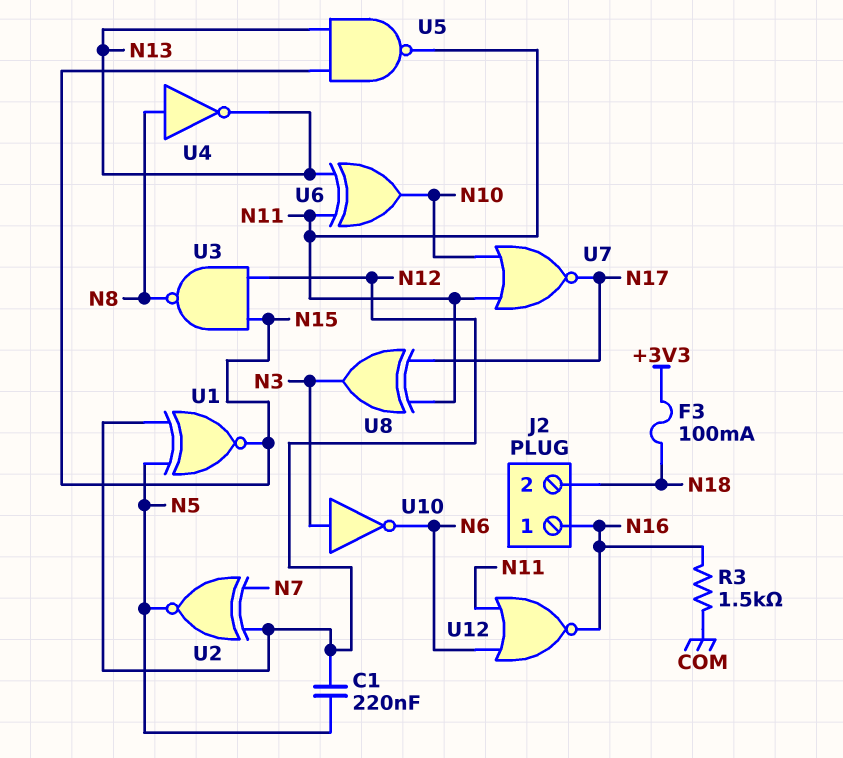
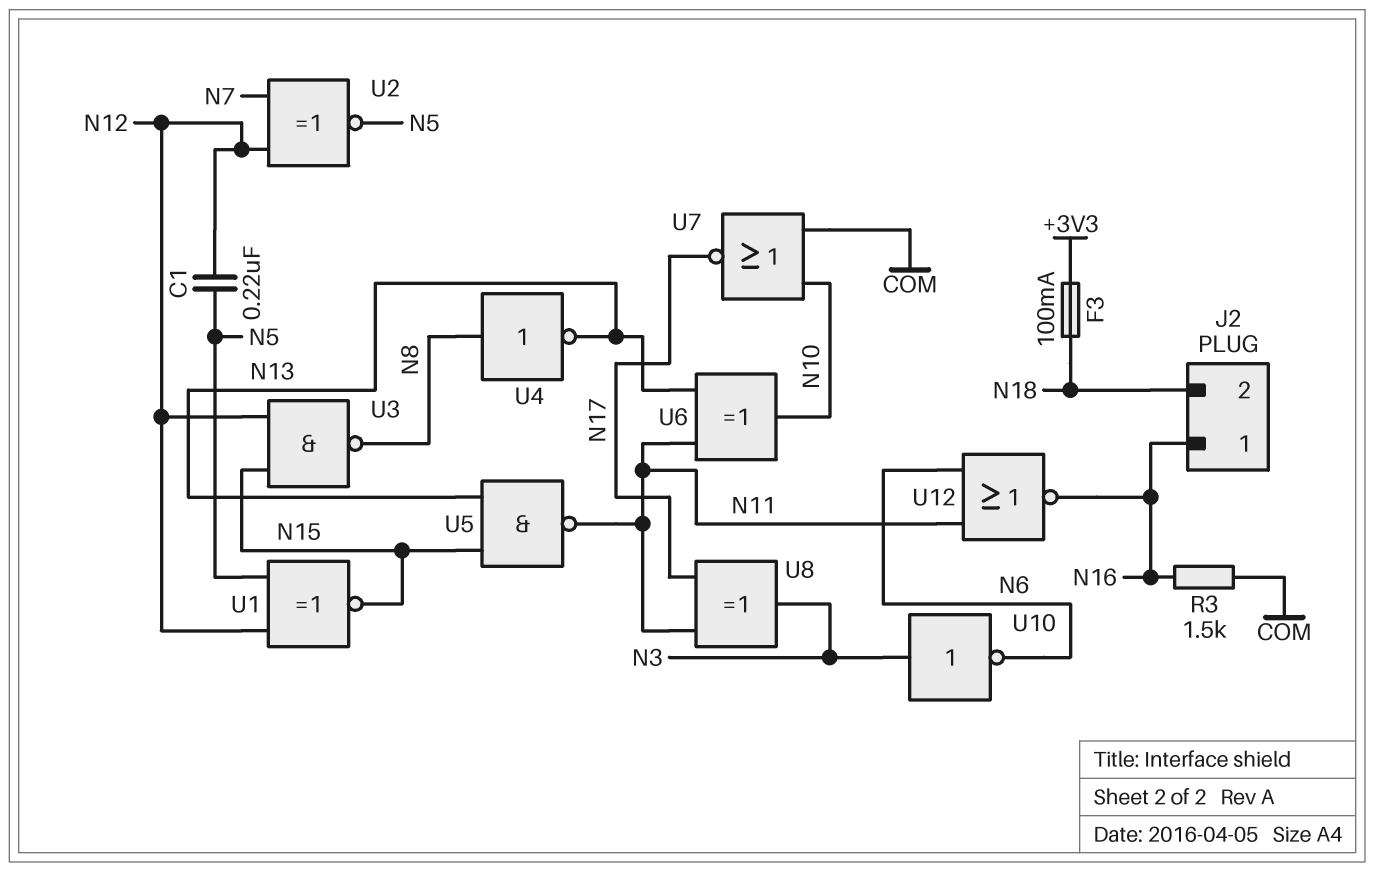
U7: NOR (in N10, in N11, out N17) -> NOR (in COM, in N10, out N17)

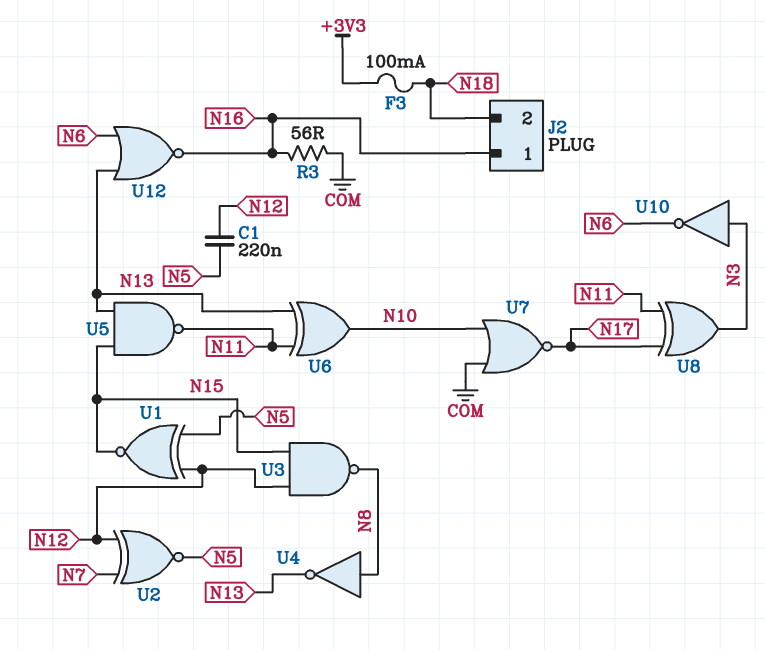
R3: 1.5k (COM, N16) -> 56 (COM, N16)
U12: NOR (in N6, in N11, out N16) -> NOR (in N6, in N13, out N16)

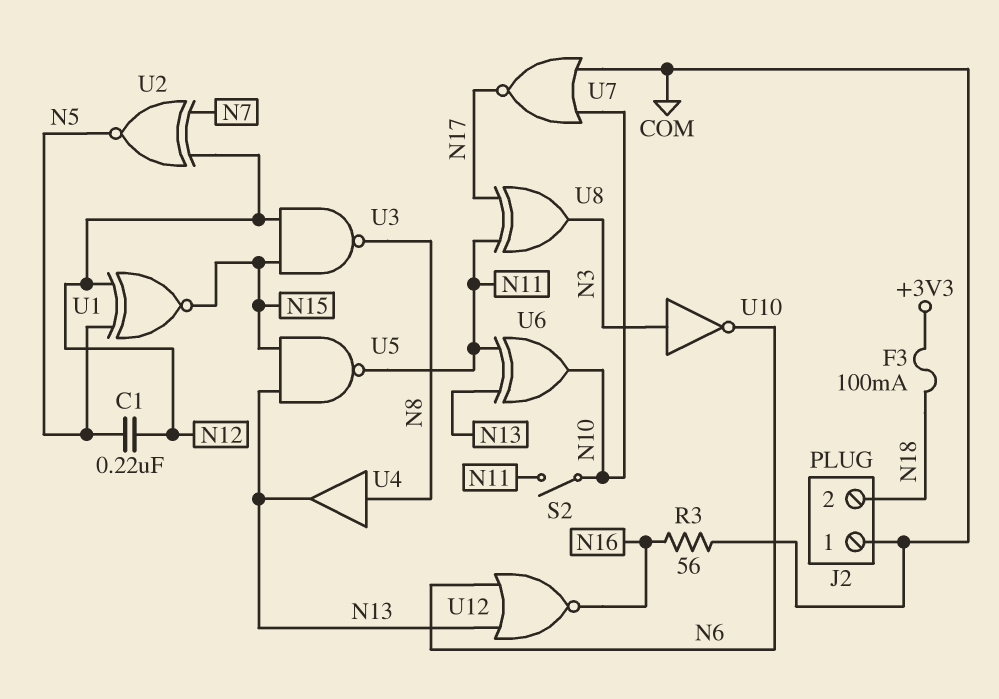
J2 pin 1: N16 -> COM
S2: none -> switch (N10, N11)
U4: NOT (in N8, out N13) -> buffer (in N8, out N13)

